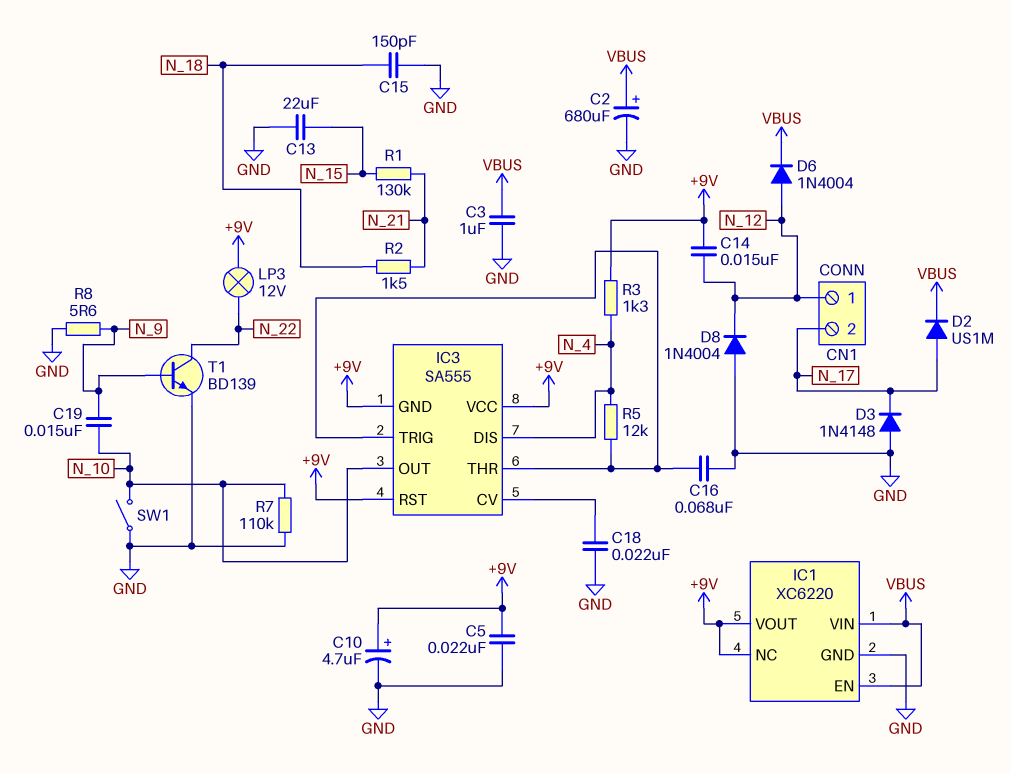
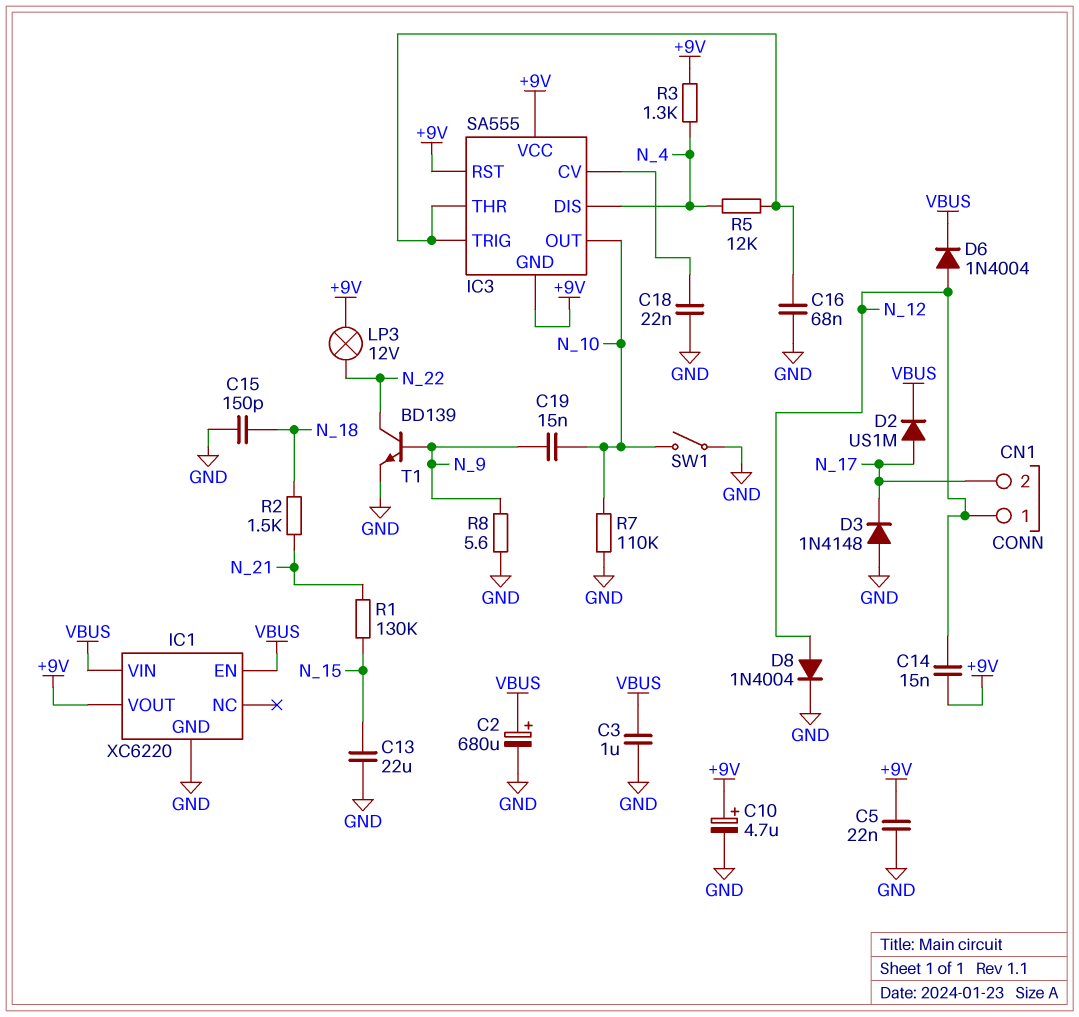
D8: diode 1N4004 (A GND, K N_12) -> diode 1N4004 (A N_12, K GND)
IC1 pin NC: +9V -> none

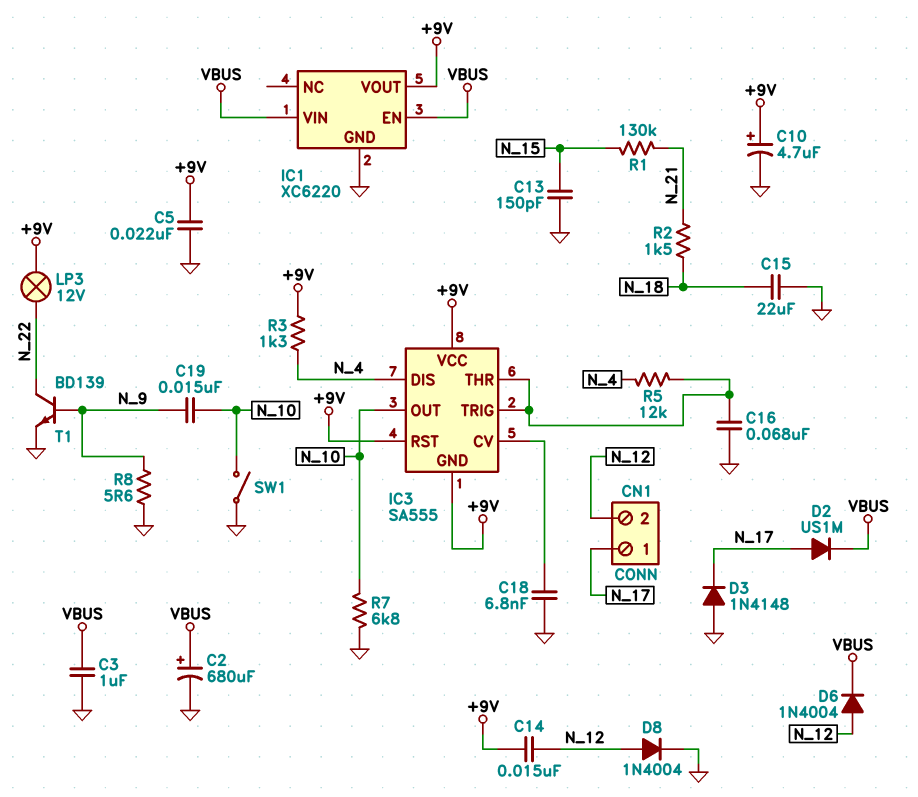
C13: 22uF (GND, N_15) -> 150pF (GND, N_15)
C15: 150pF (GND, N_18) -> 22uF (GND, N_18)
C18: 22nF (GND, IC3/CV) -> 6.8nF (GND, IC3/CV)
CN1 pin 1: N_12 -> N_17
CN1 pin 2: N_17 -> N_12
R7: 110k (GND, N_10) -> 6.8k (GND, N_10)

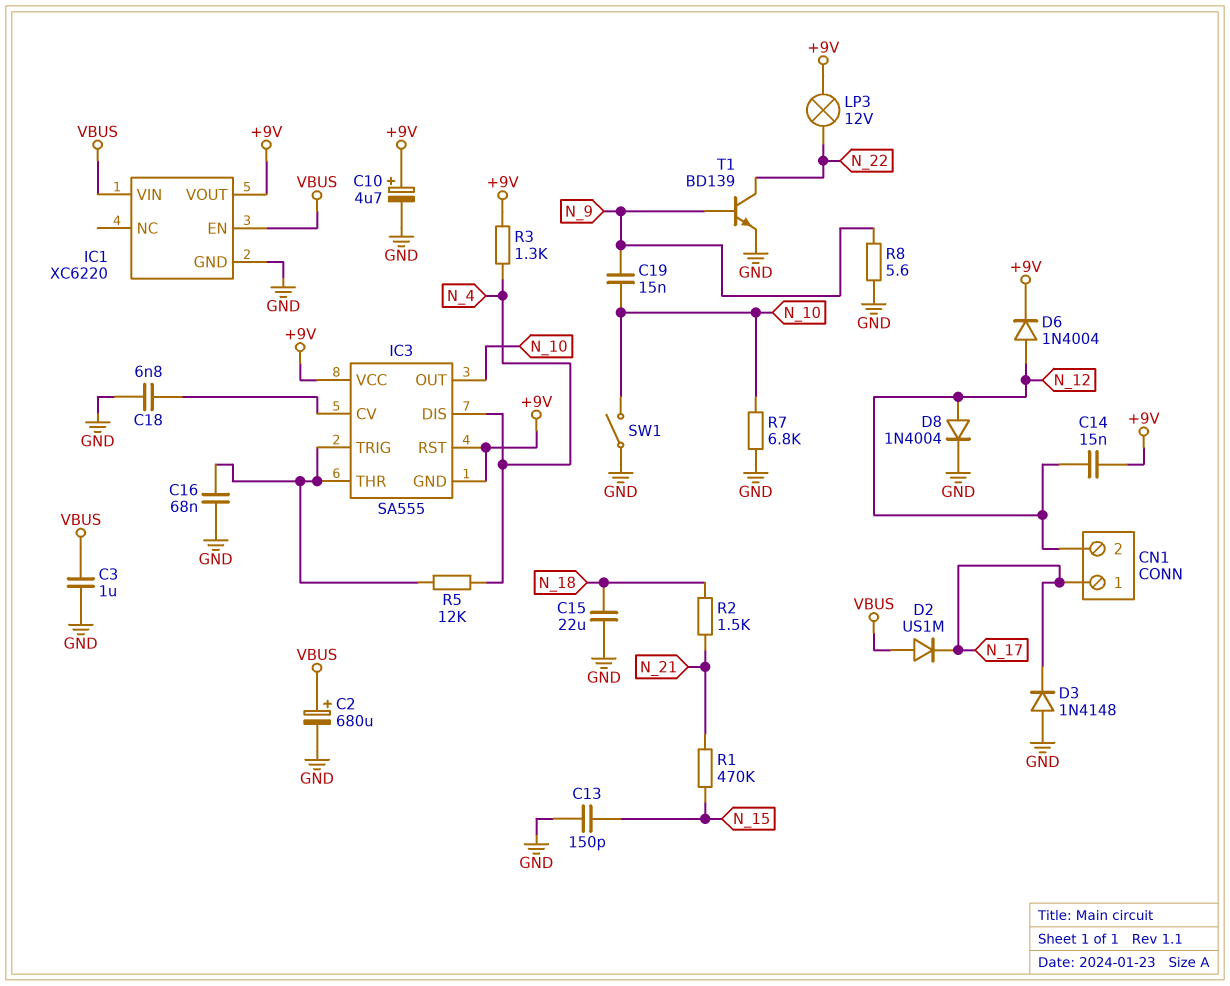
C5: 22nF (+9V, GND) -> none
D2: diode US1M (A N_17, K VBUS) -> diode US1M (A VBUS, K N_17)
D6: diode 1N4004 (A N_12, K VBUS) -> diode 1N4004 (A N_12, K +9V)
R1: 130k (N_15, N_21) -> 470k (N_15, N_21)

